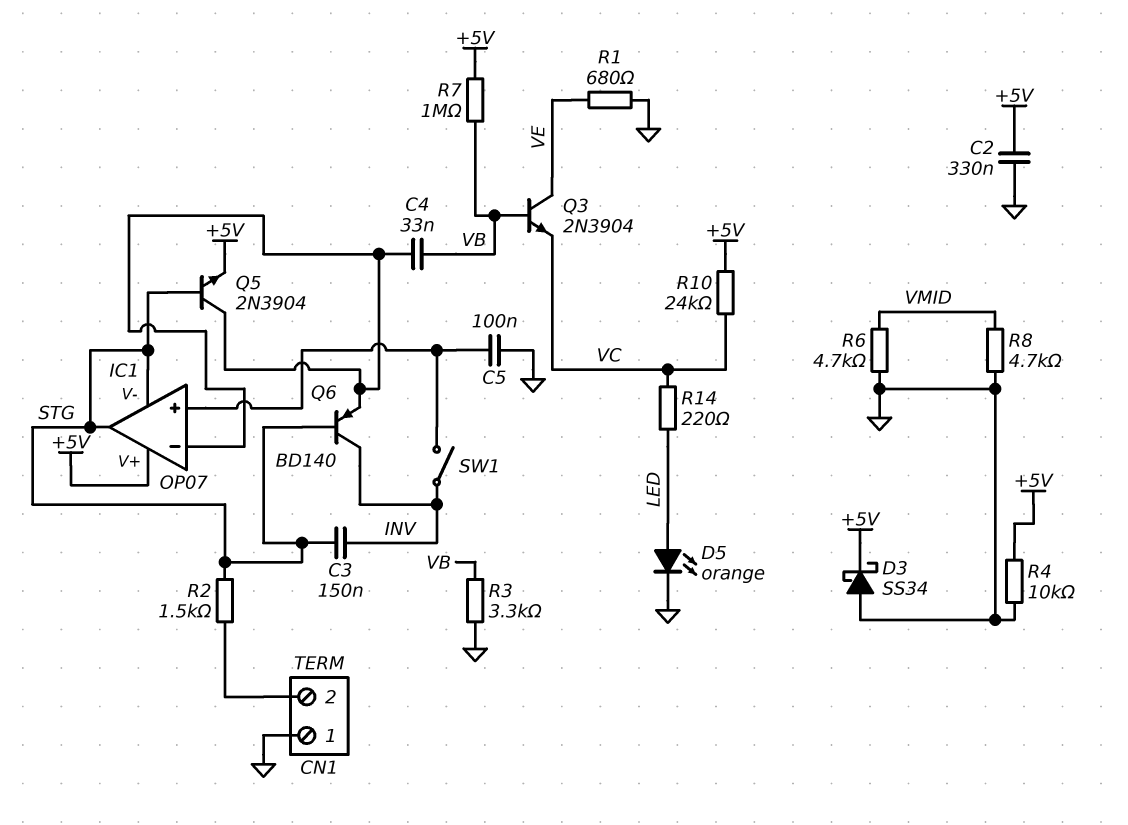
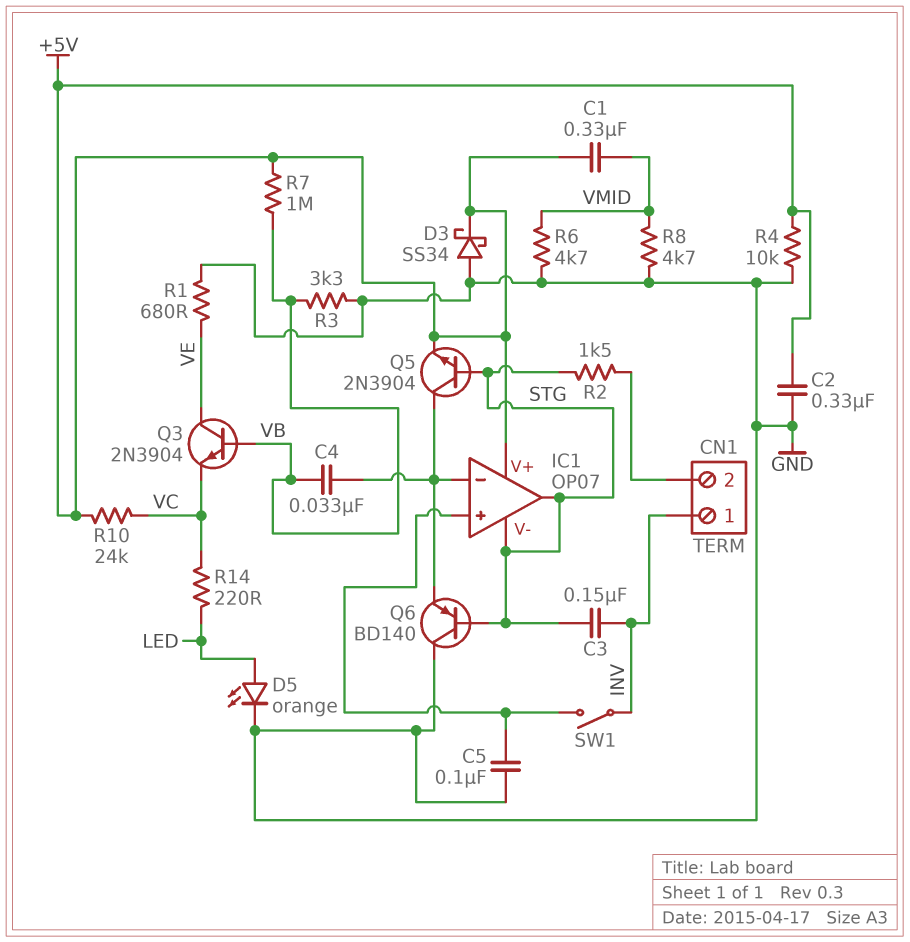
C1: none -> 330nF (+5V, VMID)
CN1 pin 1: GND -> INV
Q6: PNP BD140 (B STG, C INV, E IC1/in-) -> PNP BD140 (B STG, C GND, E IC1/in-)

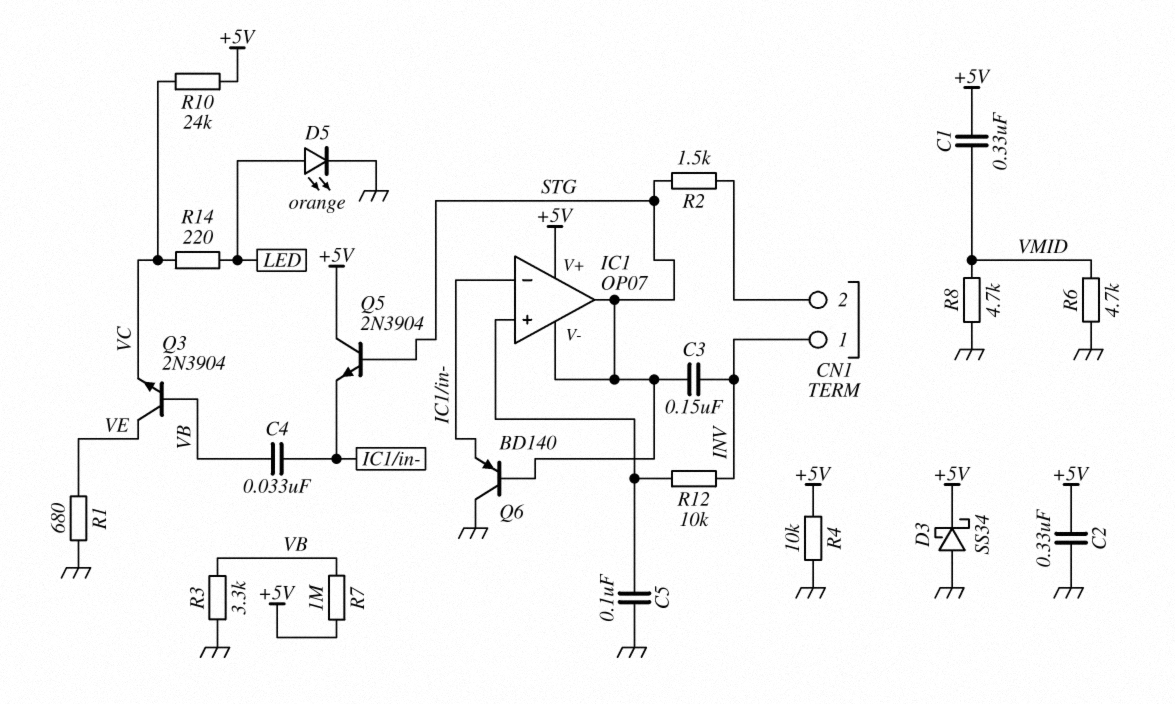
Q5: NPN 2N3904 (B STG, C IC1/in-, E +5V) -> NPN 2N3904 (B STG, C +5V, E IC1/in-)
R12: none -> 10k (IC1/in+, INV)
SW1: switch (IC1/in+, INV) -> none

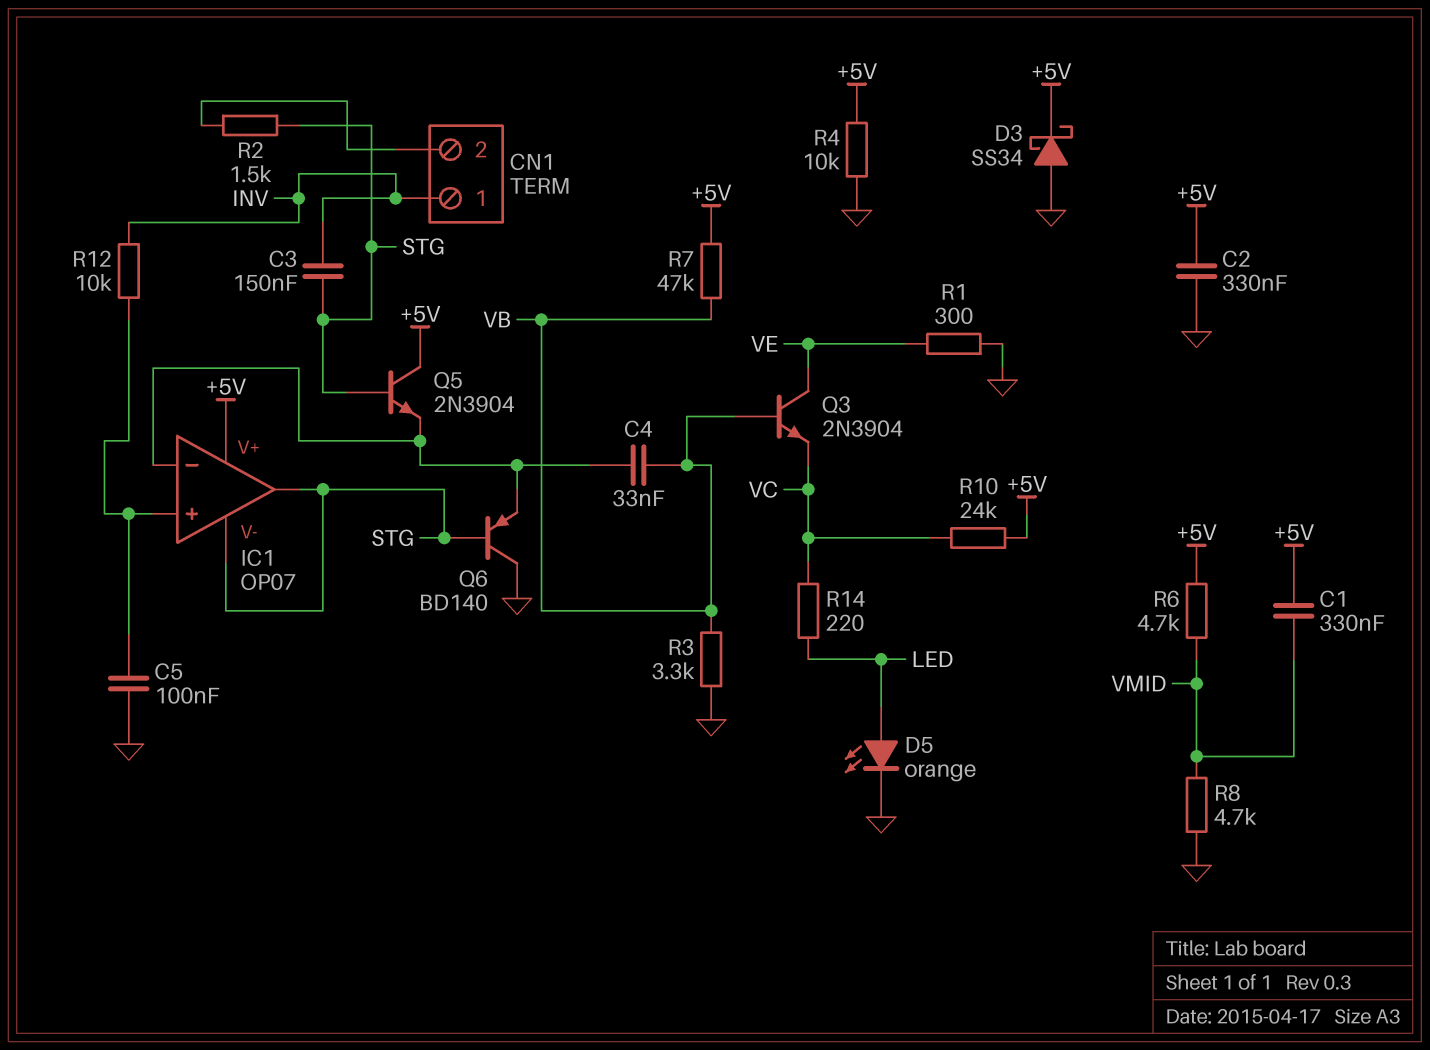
R1: 680 (GND, VE) -> 300 (GND, VE)
R6: 4.7k (GND, VMID) -> 4.7k (+5V, VMID)
R7: 1M (+5V, VB) -> 47k (+5V, VB)

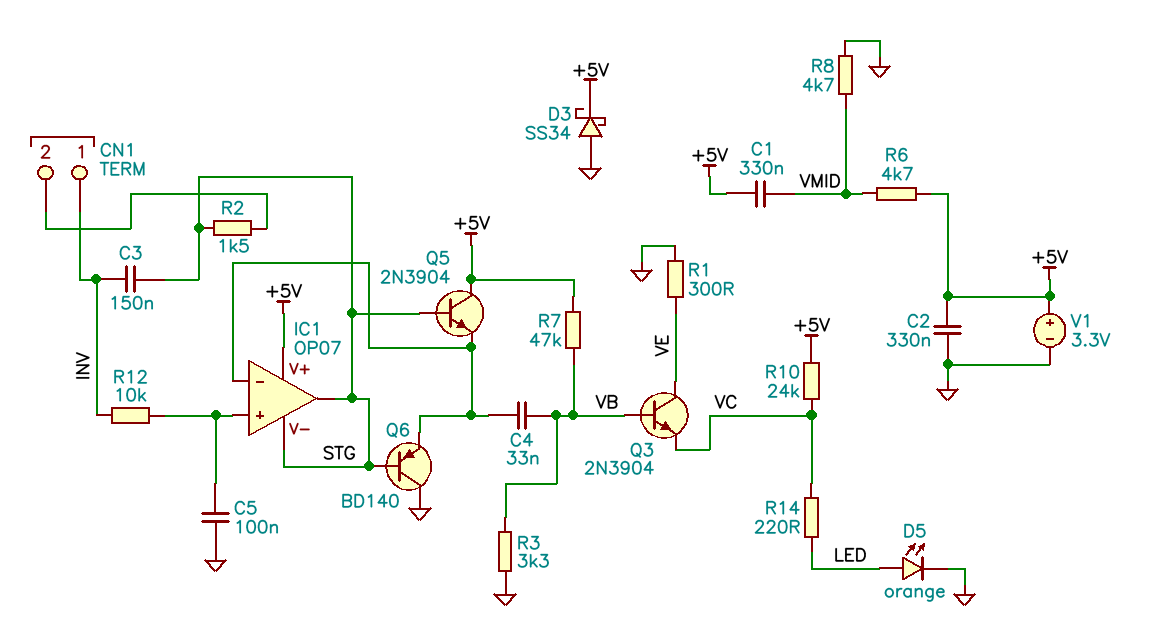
R4: 10k (+5V, GND) -> none
V1: none -> 3.3V (plus +5V, minus GND)

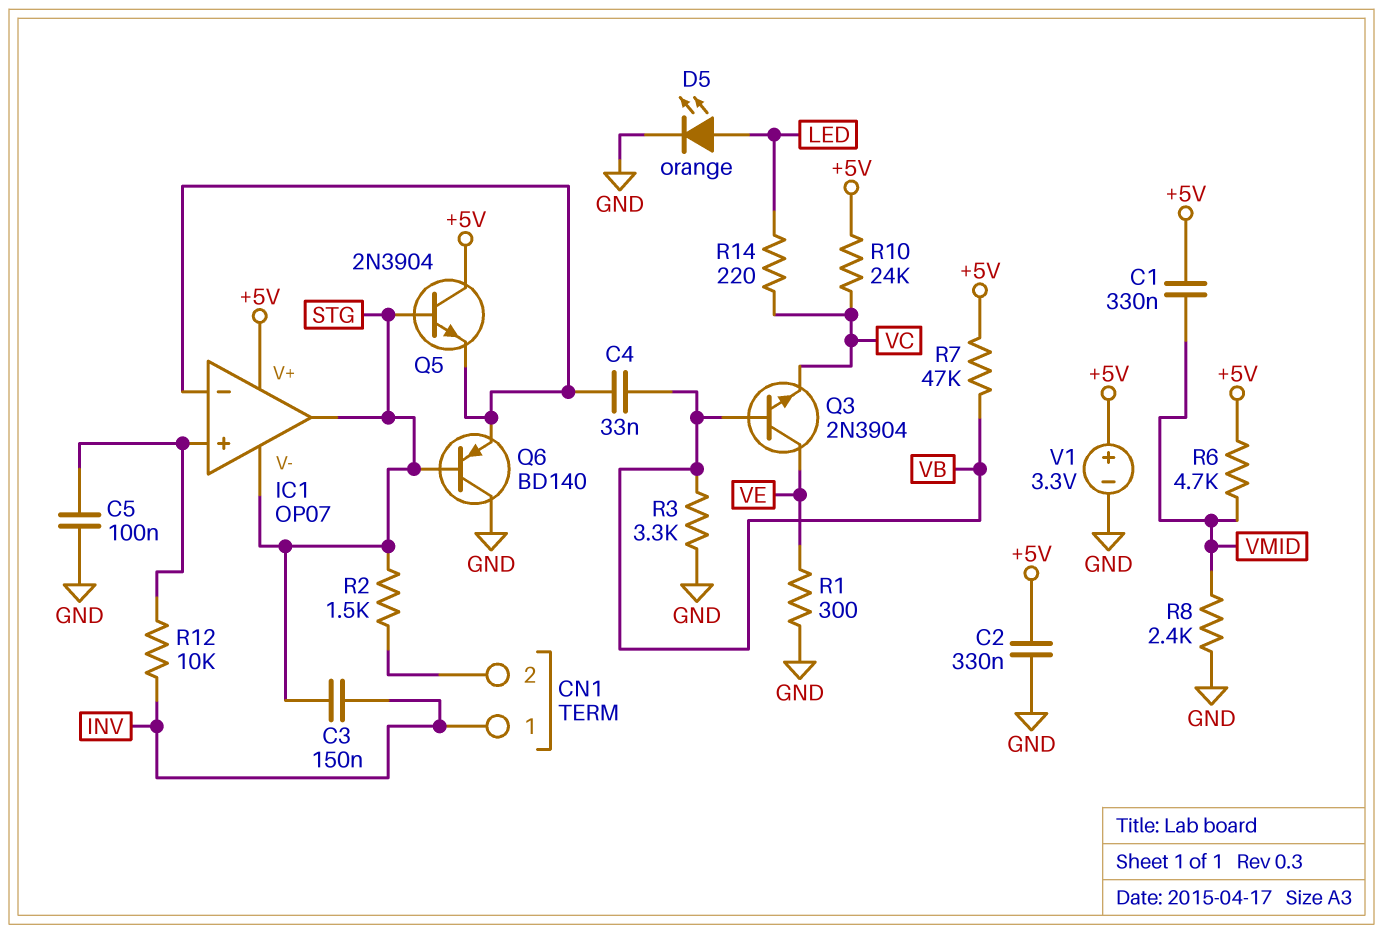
D3: schottky SS34 (A GND, K +5V) -> none
R8: 4.7k (GND, VMID) -> 2.4k (GND, VMID)

